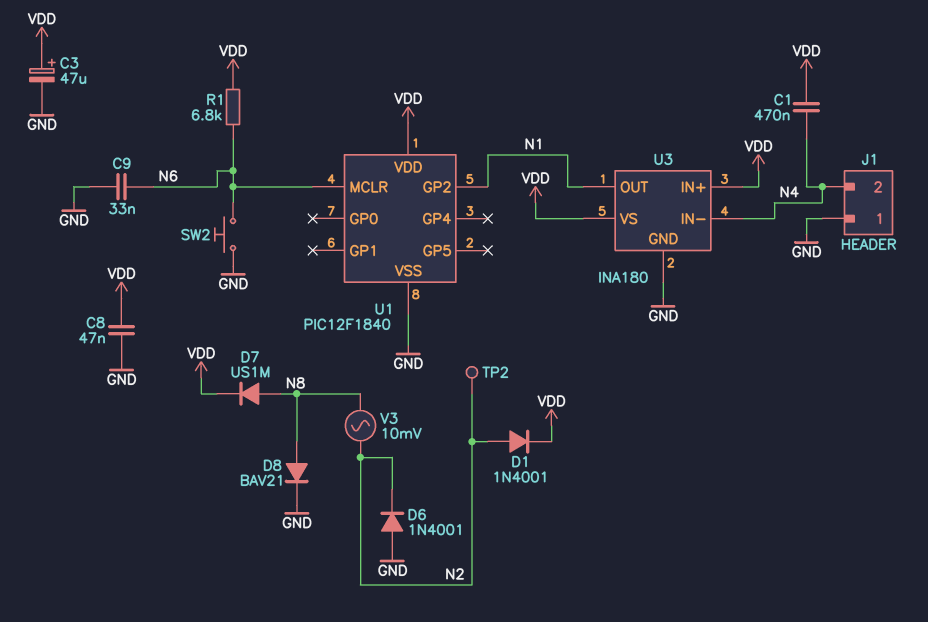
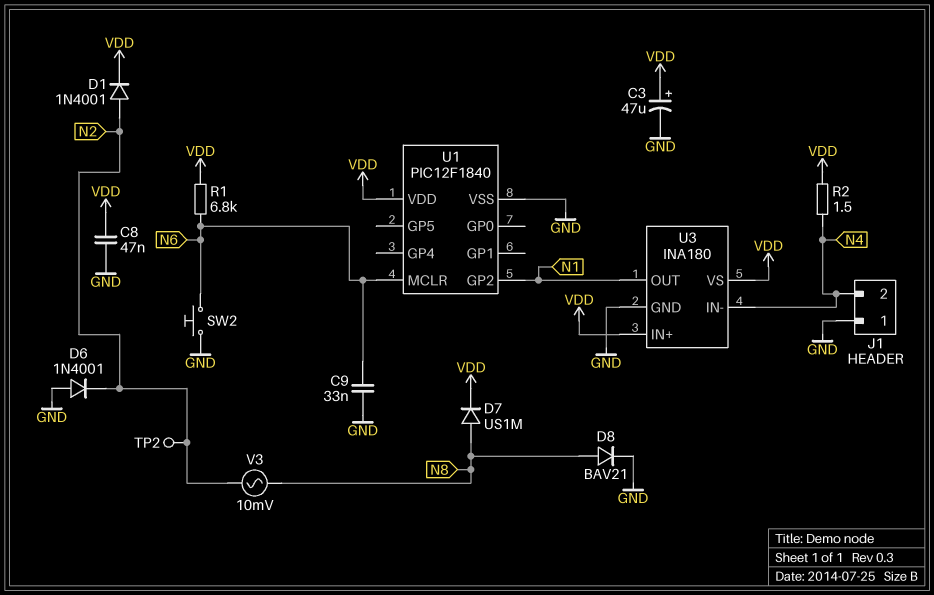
C1: 470nF (N4, VDD) -> none
R2: none -> 1.5 (N4, VDD)

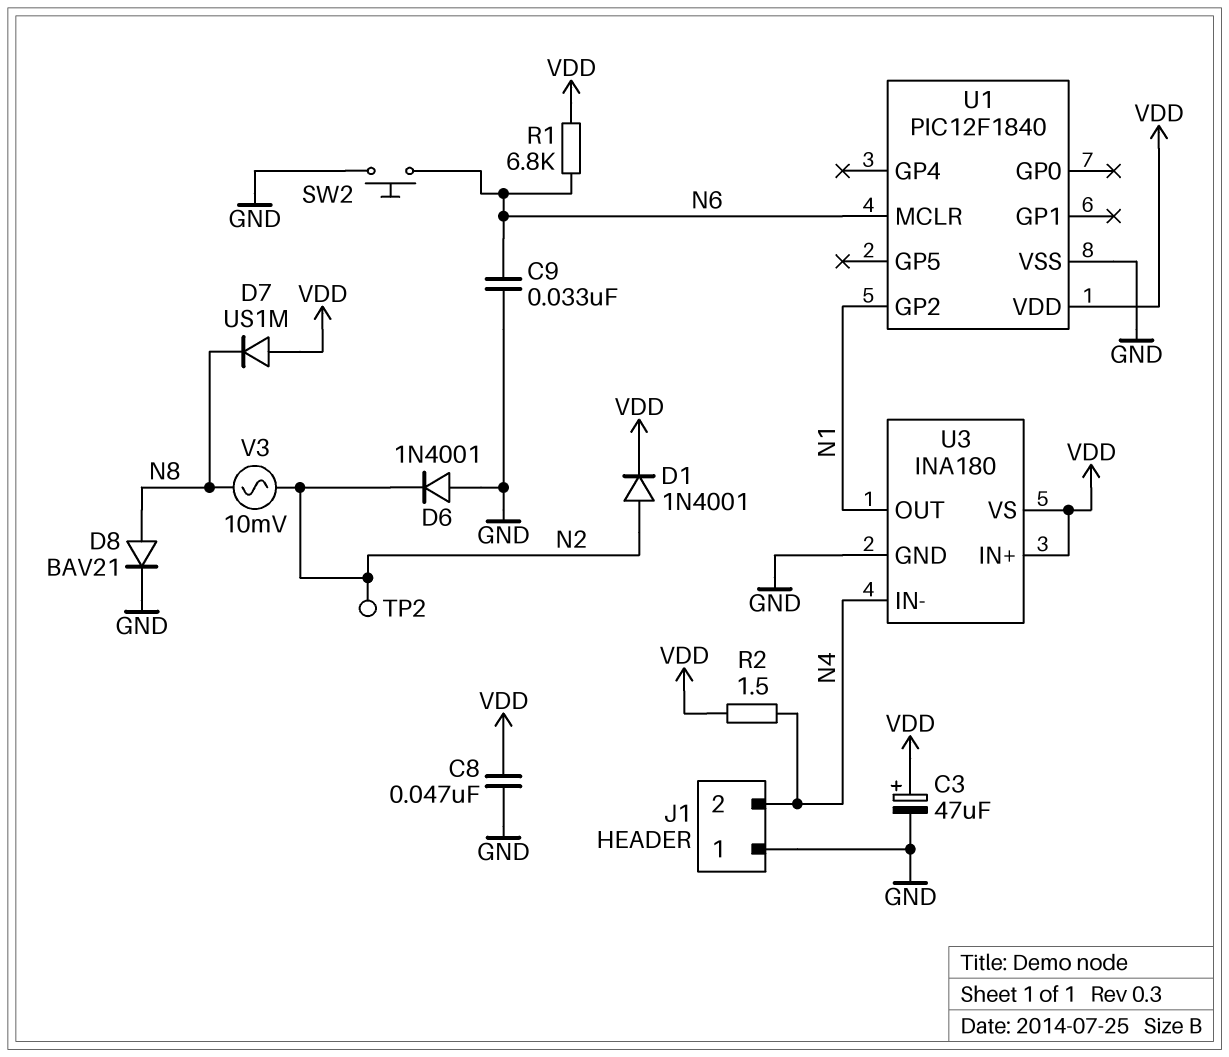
D7: diode US1M (A N8, K VDD) -> diode US1M (A VDD, K N8)

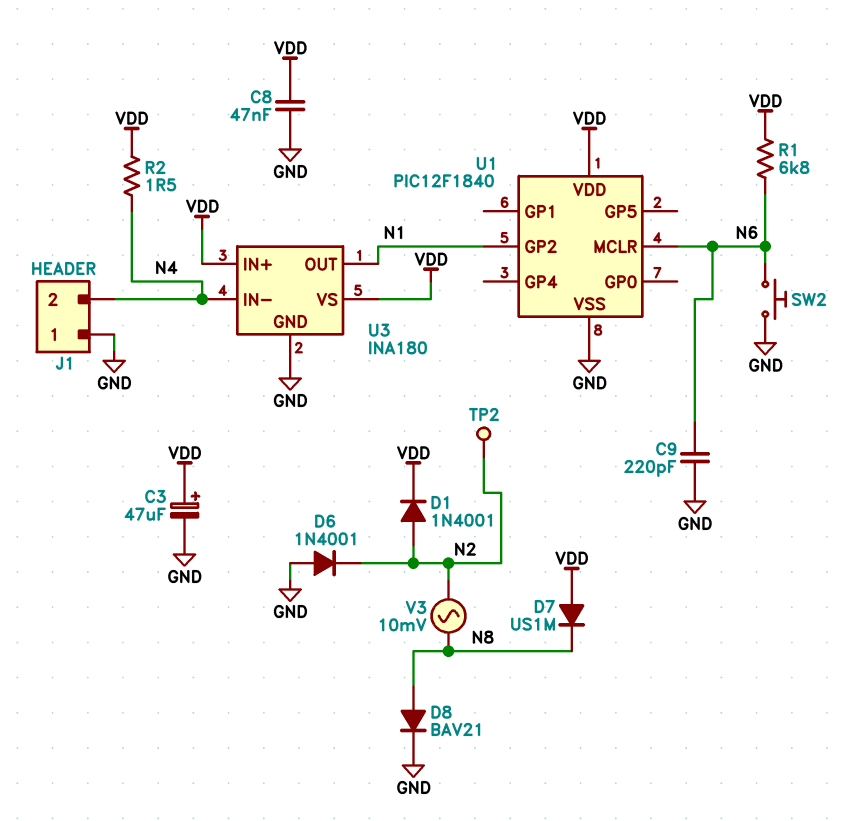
C9: 33nF (GND, N6) -> 220pF (GND, N6)

